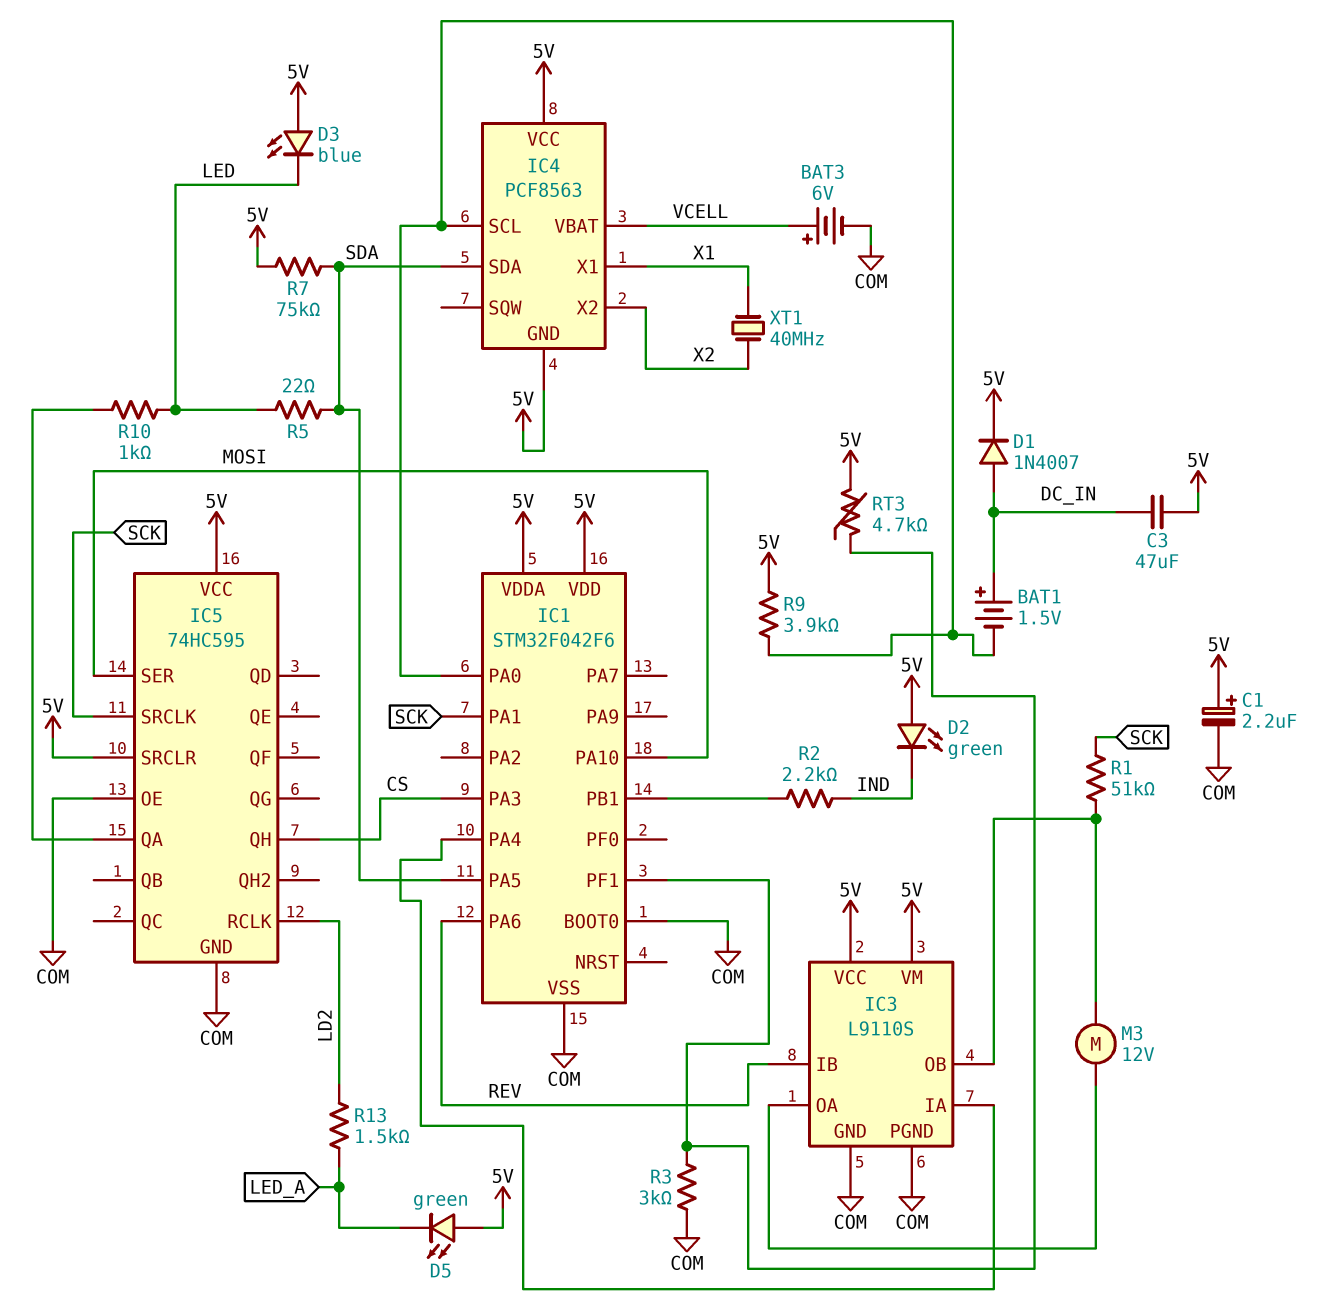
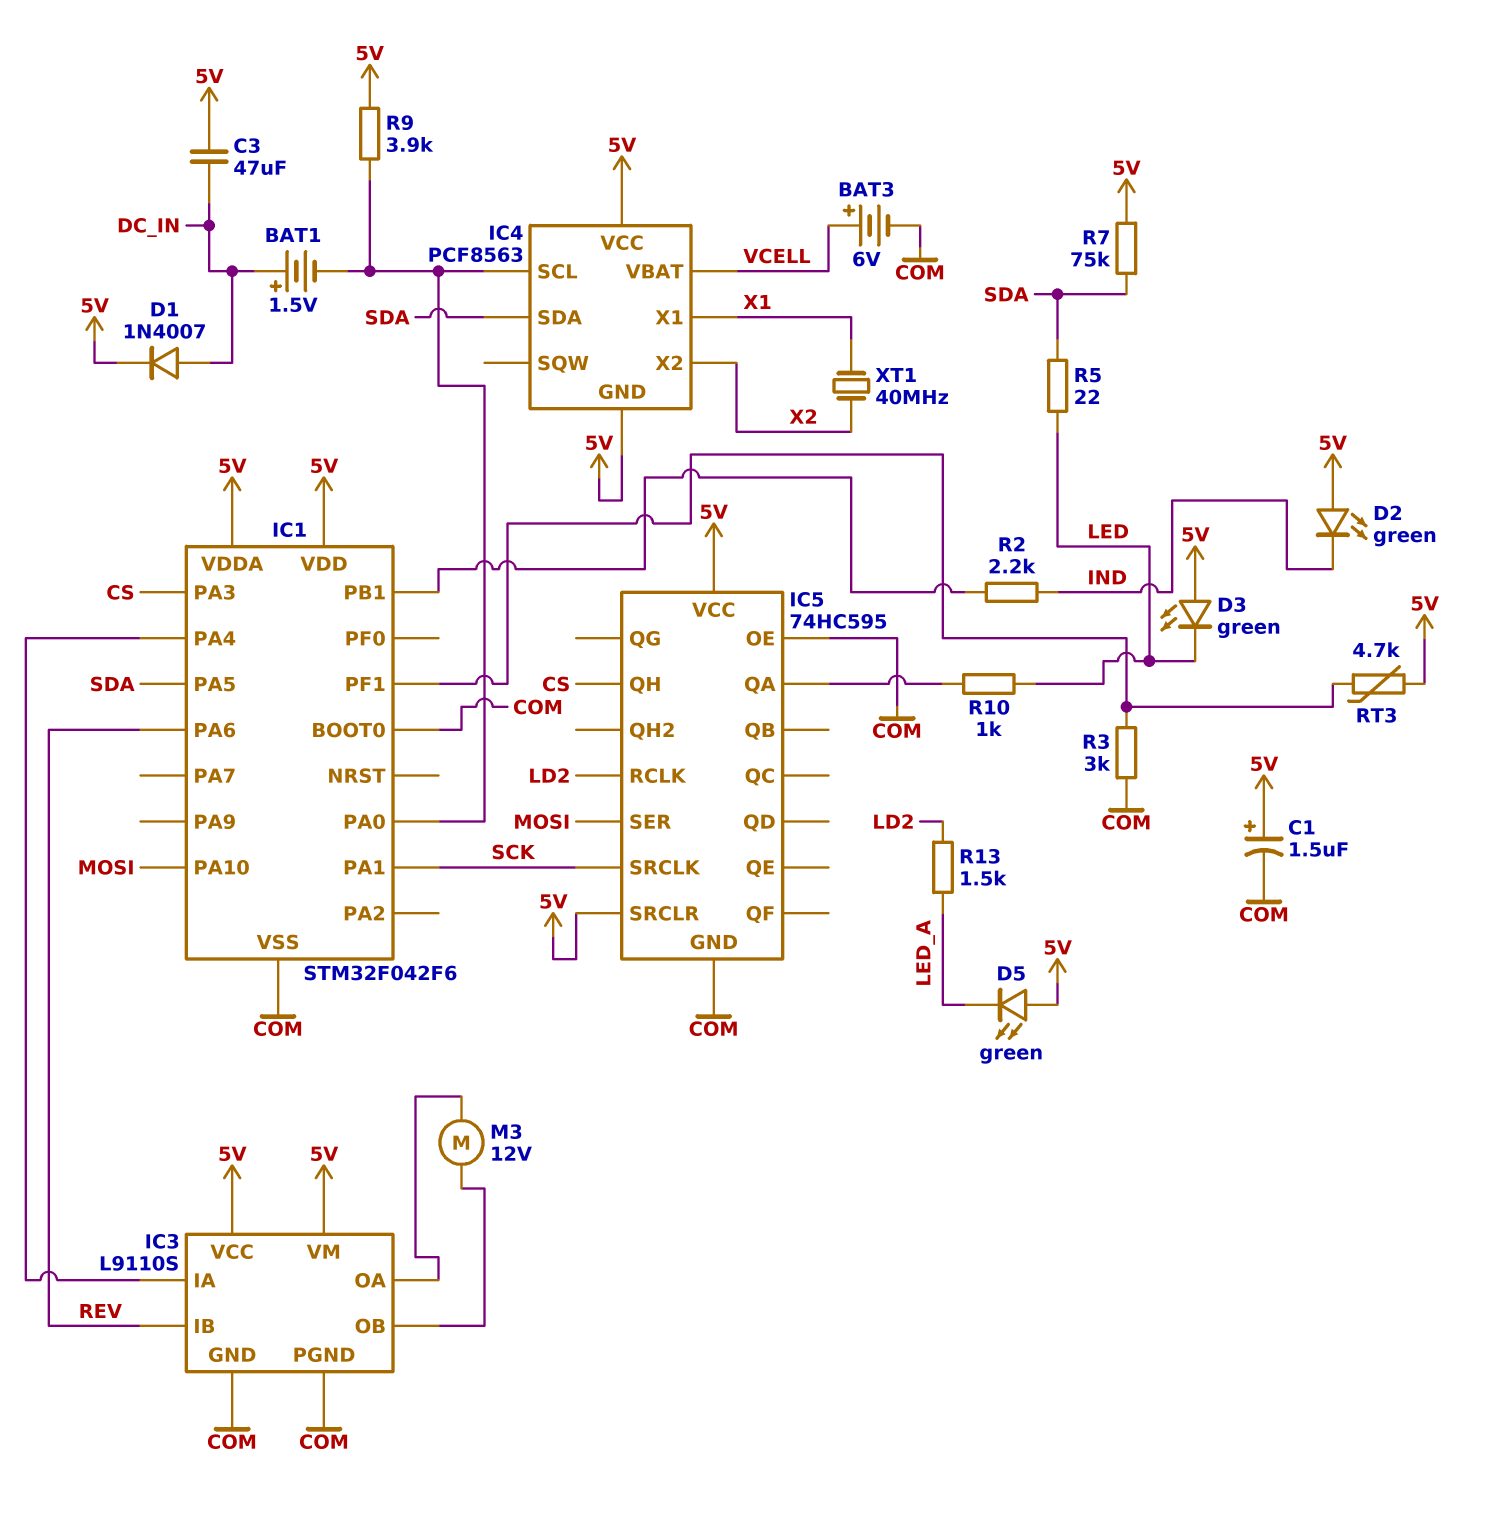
C1: 2.2uF (plus 5V, minus COM) -> 1.5uF (plus 5V, minus COM)
D3: LED blue (A 5V, K LED) -> LED green (A 5V, K LED)
R1: 51k (IC3/OB, SCK) -> none

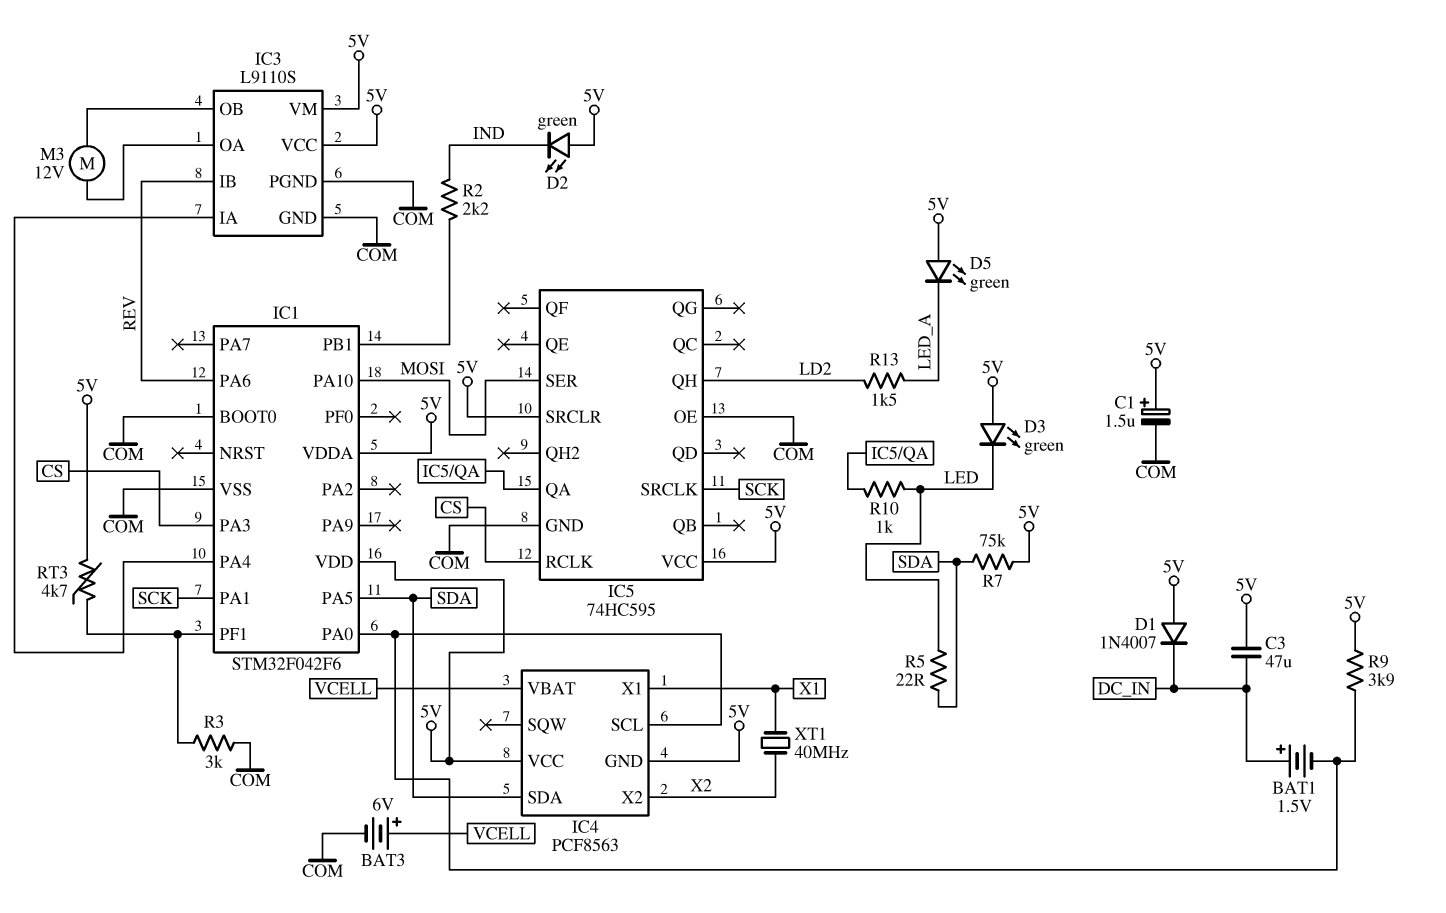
D1: diode 1N4007 (A DC_IN, K 5V) -> diode 1N4007 (A 5V, K DC_IN)
IC5 pin QH: CS -> LD2
IC5 pin RCLK: LD2 -> CS

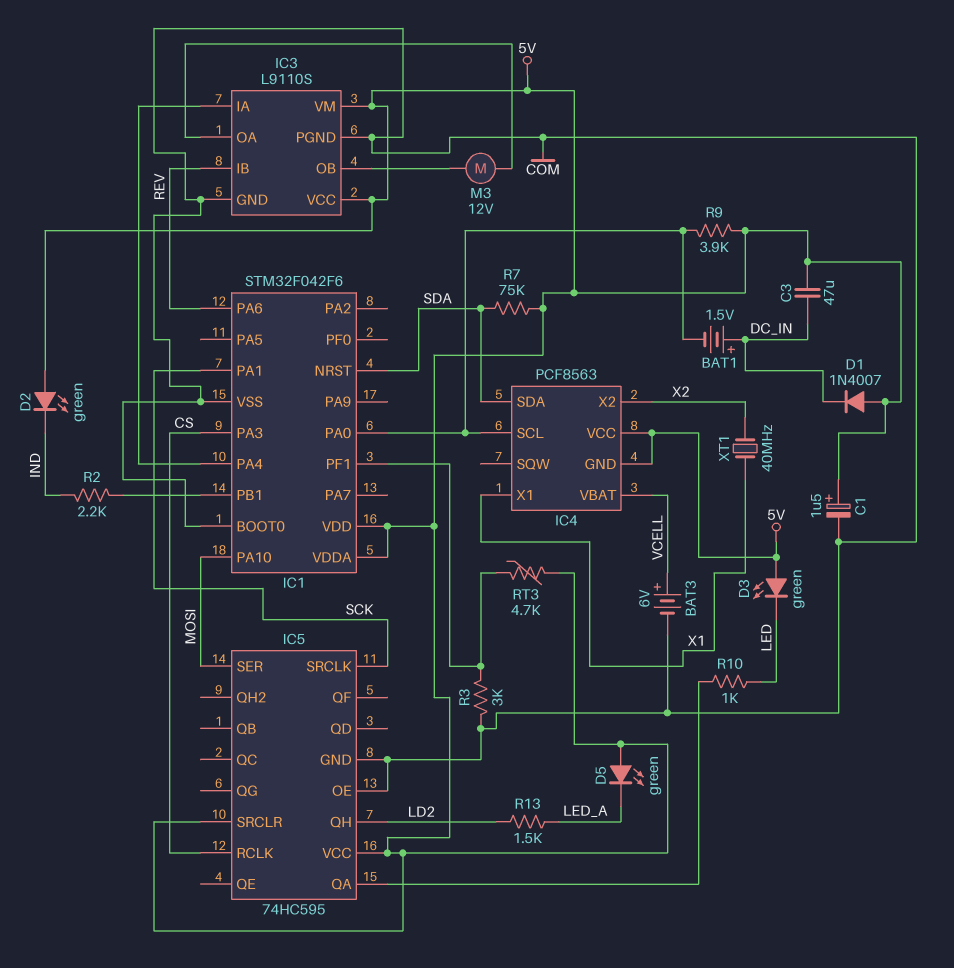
IC1 pin NRST: none -> SDA
IC1 pin PA5: SDA -> none
R5: 22 (LED, SDA) -> none

